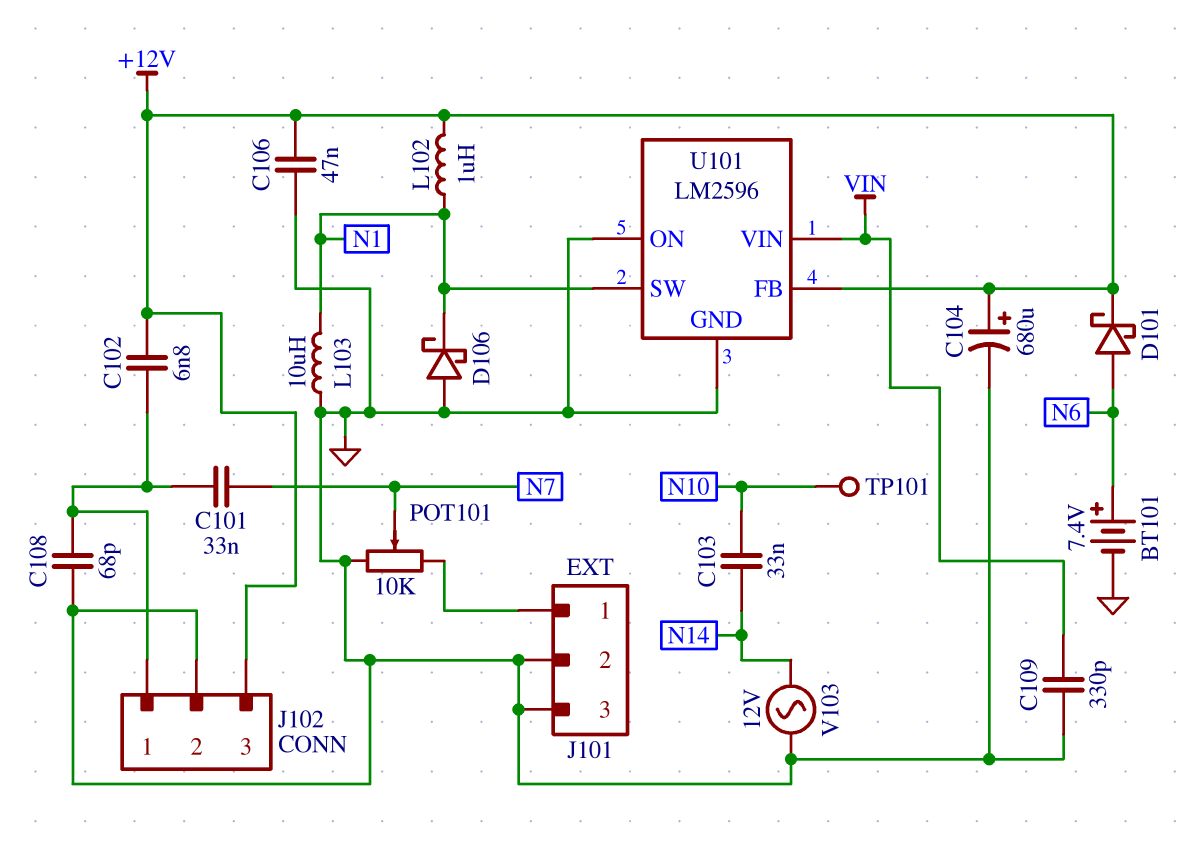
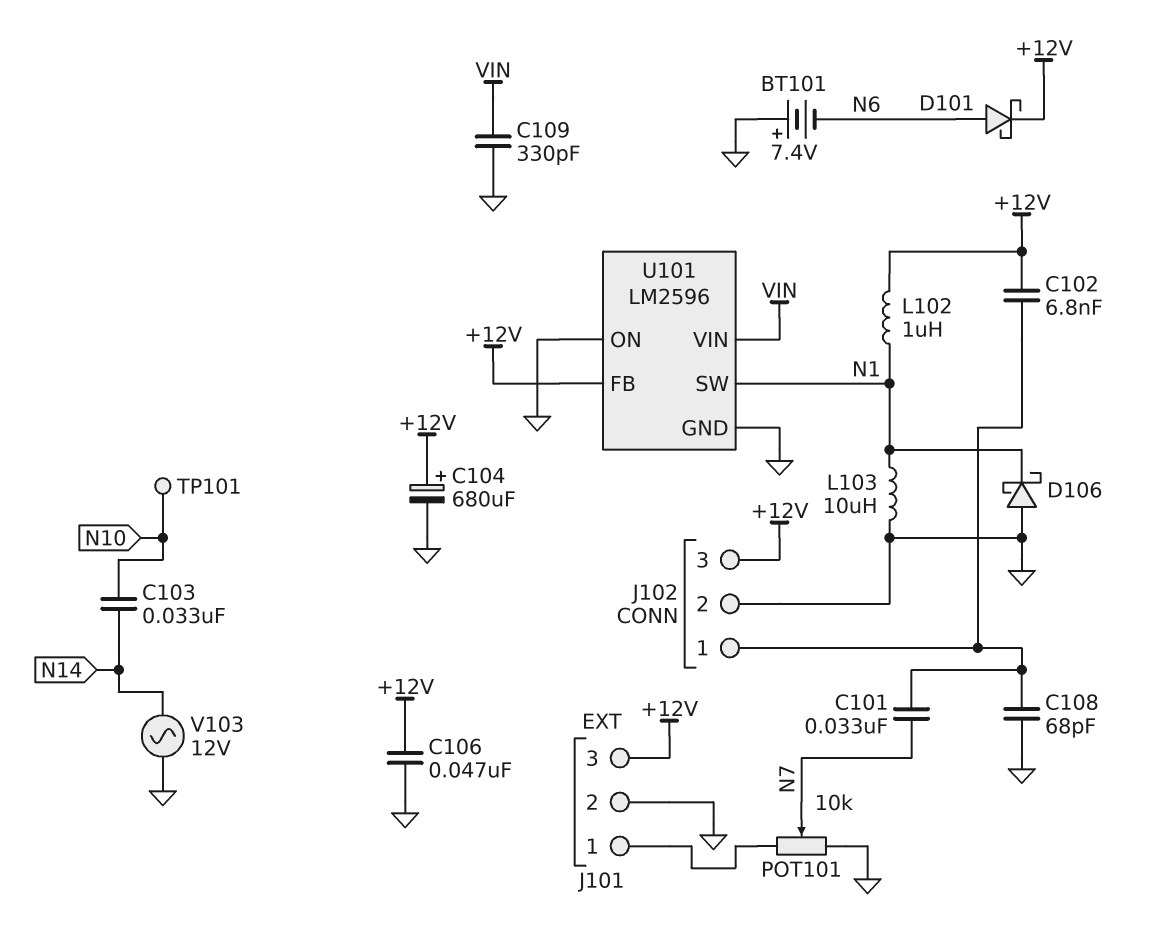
BT101: 7.4V (plus N6, minus GND) -> 7.4V (plus GND, minus N6)
J101 pin 3: GND -> +12V

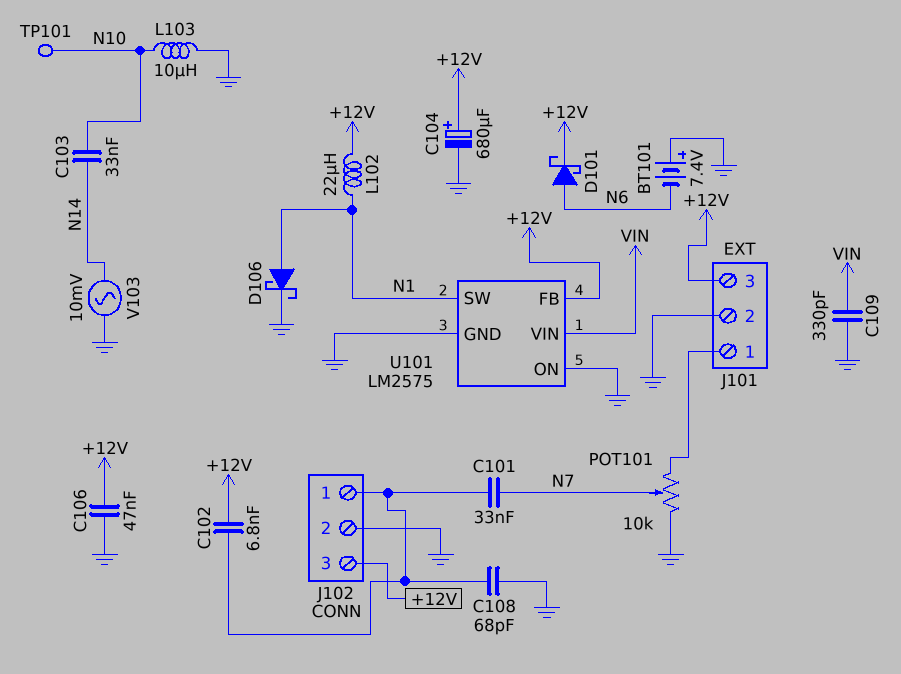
D106: schottky (A GND, K N1) -> schottky (A N1, K GND)
L102: 1uH (+12V, N1) -> 22uH (+12V, N1)
L103: 10uH (GND, N1) -> 10uH (GND, N10)
U101: LM2596 -> LM2575
V103: AC 12V (GND, N14) -> AC 10mV (GND, N14)

